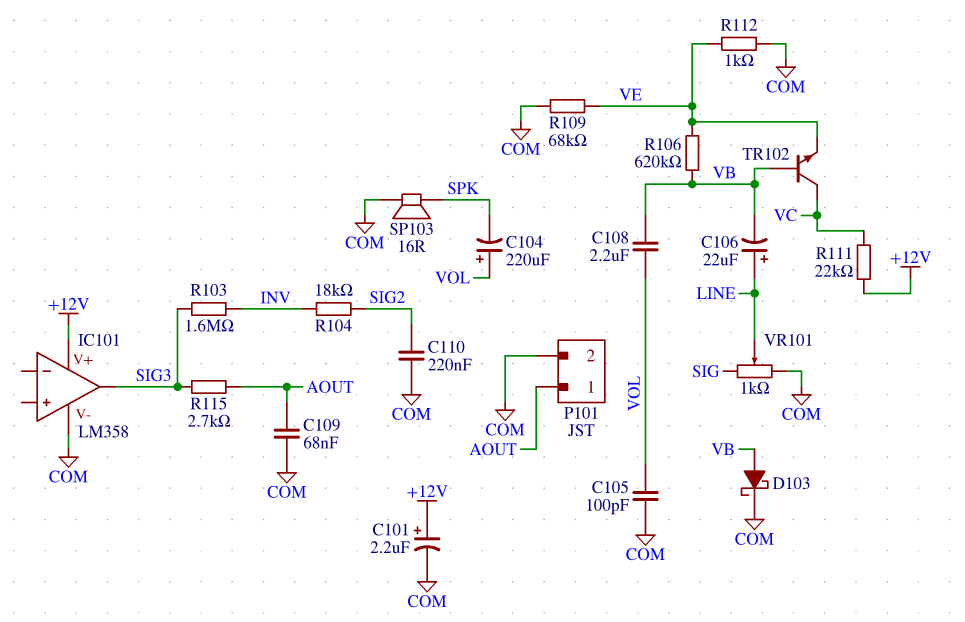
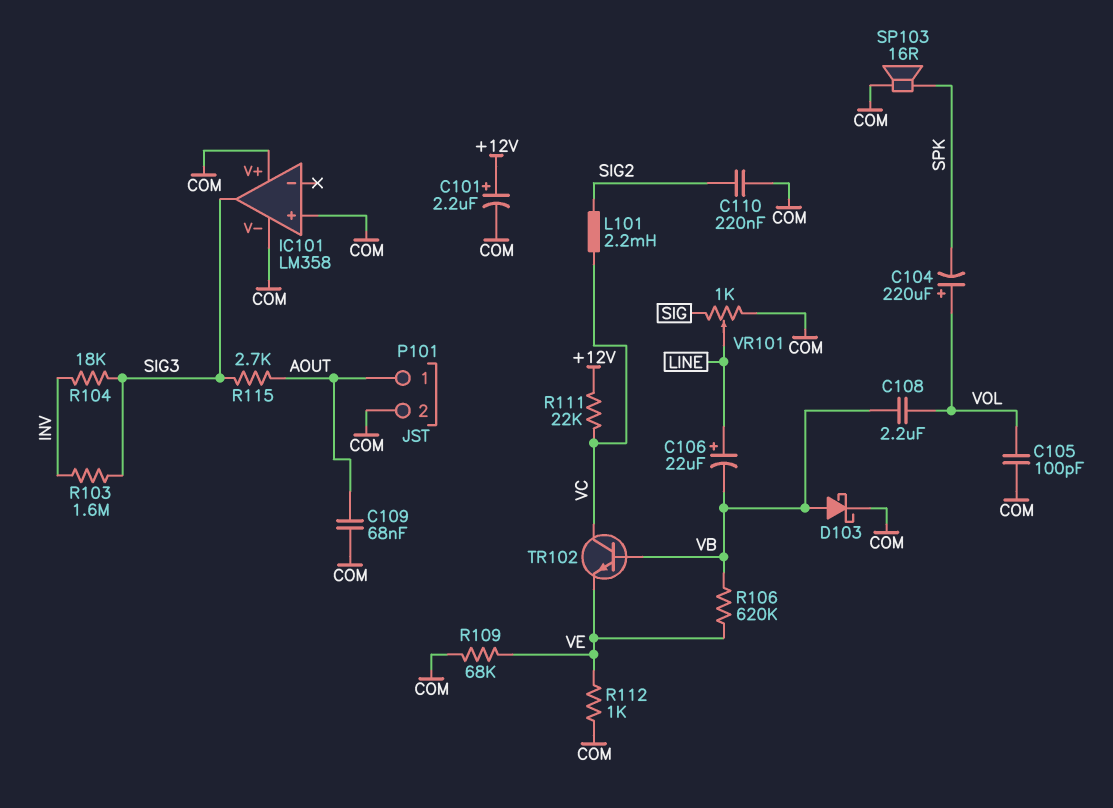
IC101 pin V+: +12V -> COM
IC101 pin in+: none -> COM
L101: none -> 2.2mH (SIG2, VC)
R104: 18k (INV, SIG2) -> 18k (INV, SIG3)

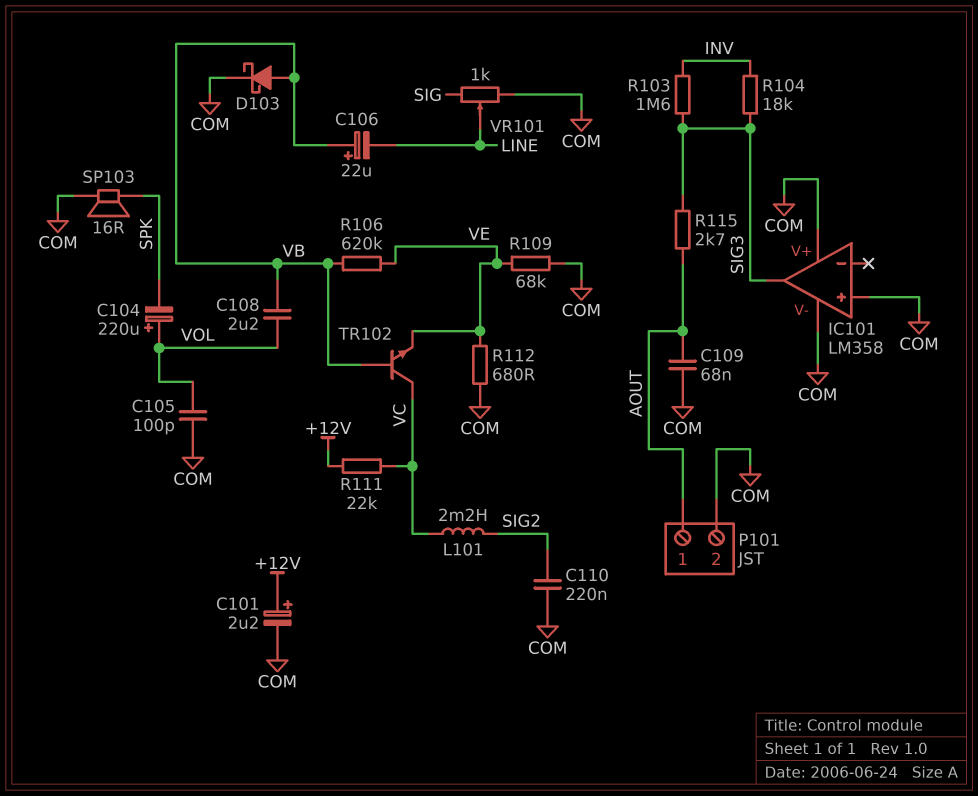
C106: 22uF (plus LINE, minus VB) -> 22uF (plus VB, minus LINE)
R112: 1k (COM, VE) -> 680 (COM, VE)

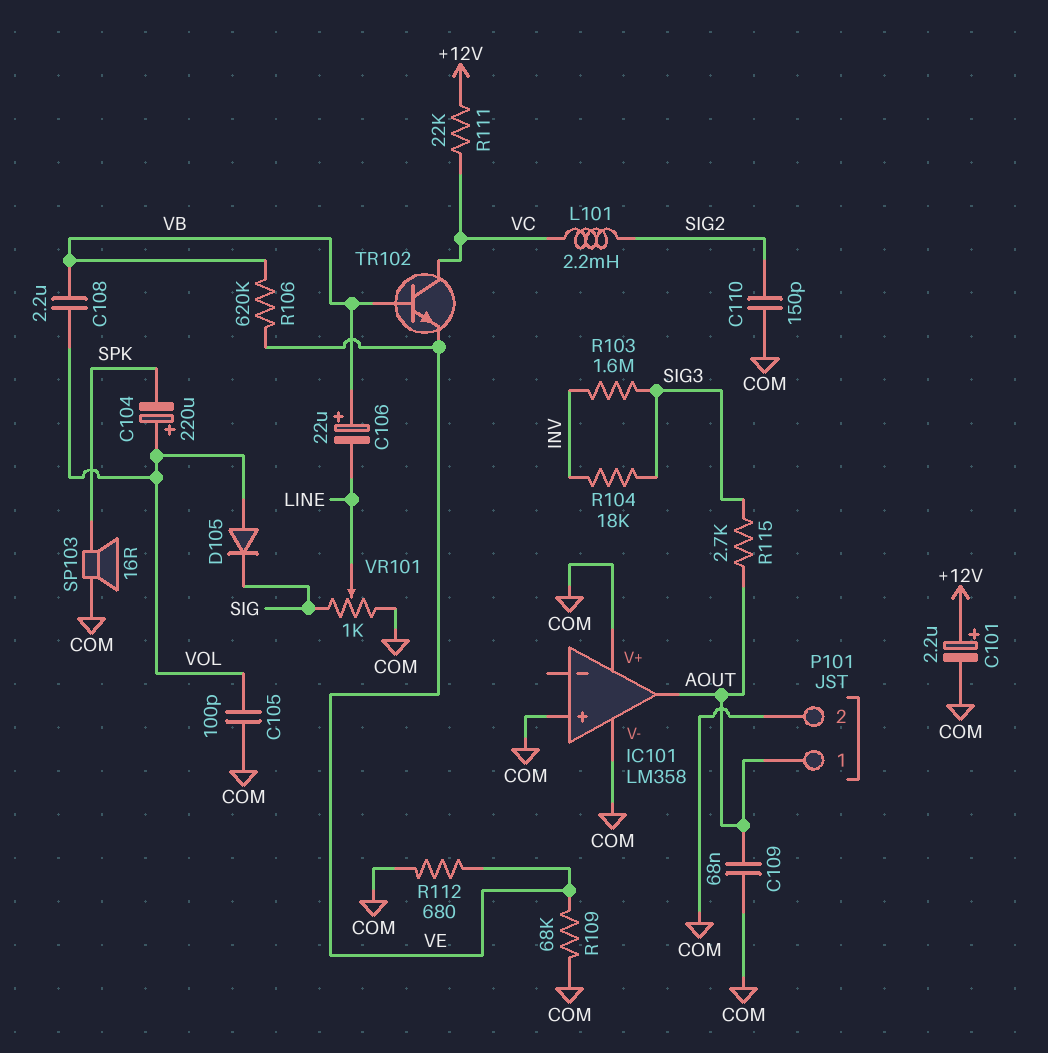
C110: 220nF (COM, SIG2) -> 150pF (COM, SIG2)
D103: schottky (A VB, K COM) -> none
D105: none -> diode (A VOL, K SIG)
IC101 pin out: SIG3 -> AOUT

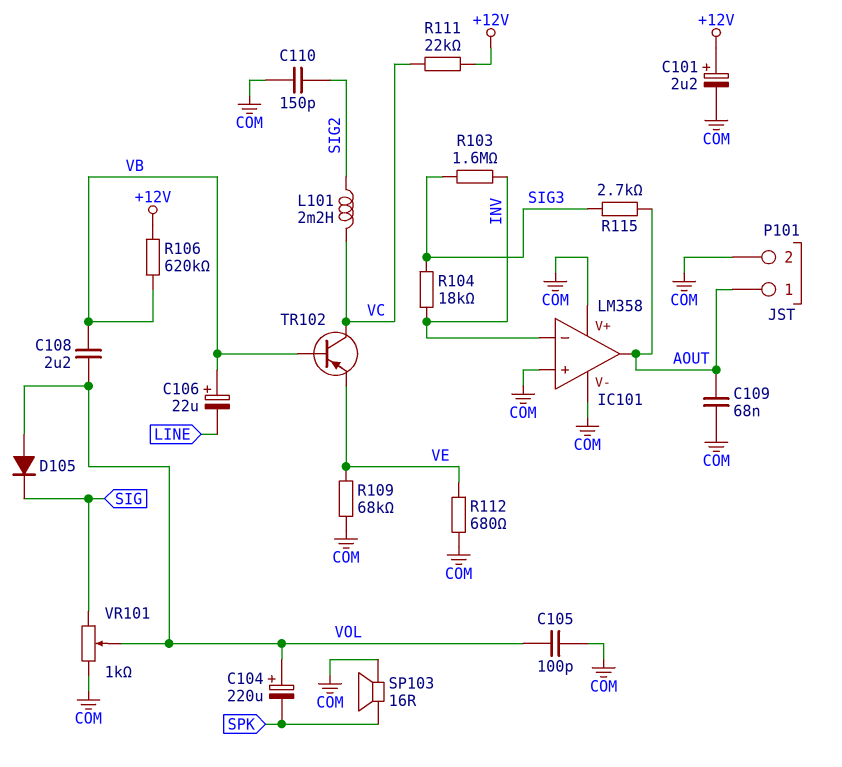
IC101 pin in-: none -> INV
R106: 620k (VB, VE) -> 620k (+12V, VB)
TR102: NPN (B VB, C VC, E VE) -> PNP (B VB, C VC, E VE)
VR101: 1k (COM, SIG, wiper LINE) -> 1k (COM, SIG, wiper VOL)

